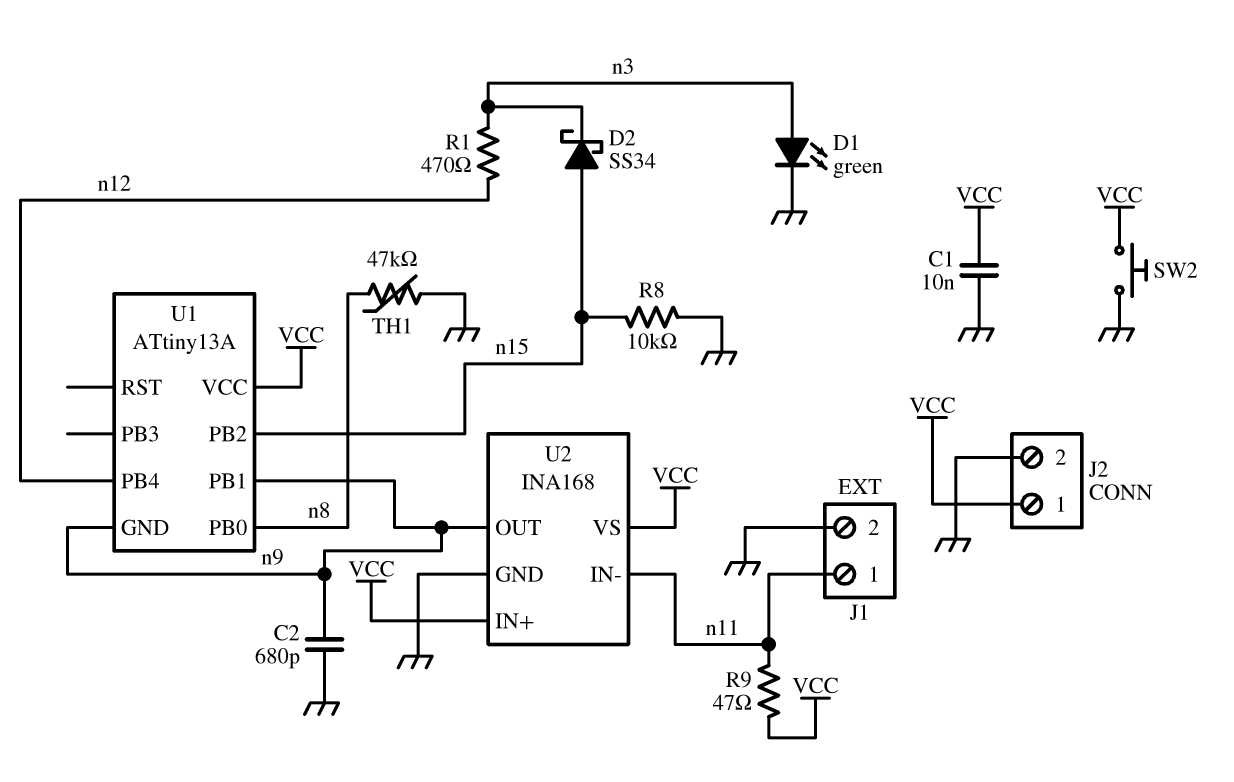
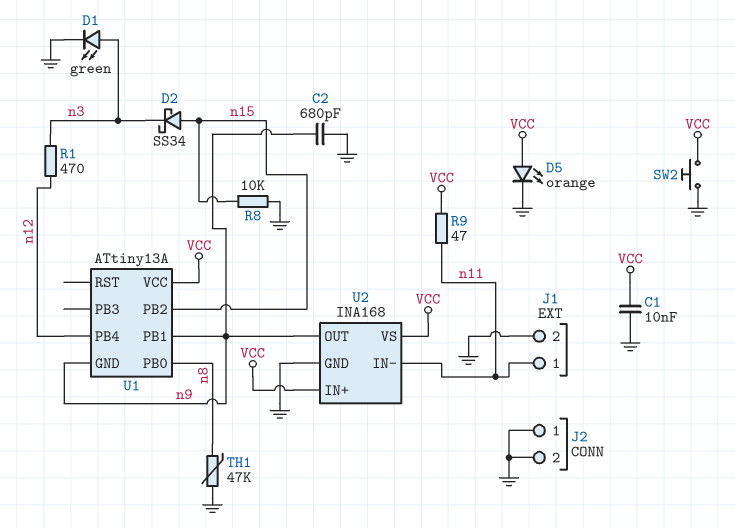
D5: none -> LED orange (A VCC, K GND)
J2 pin 1: VCC -> GND

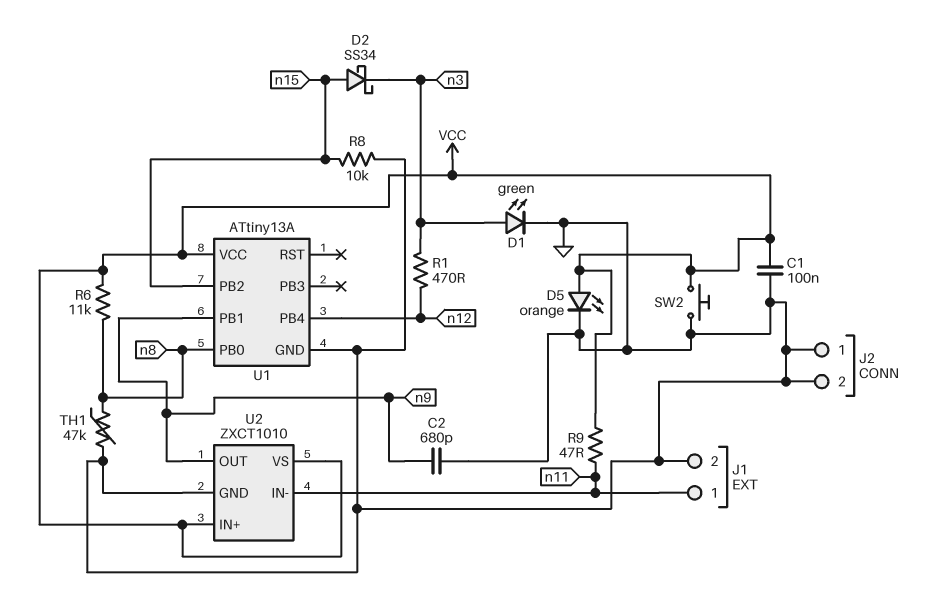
C1: 10nF (GND, VCC) -> 100nF (GND, VCC)
R6: none -> 11k (VCC, n8)
U1 pin GND: n9 -> GND
U2: INA168 -> ZXCT1010

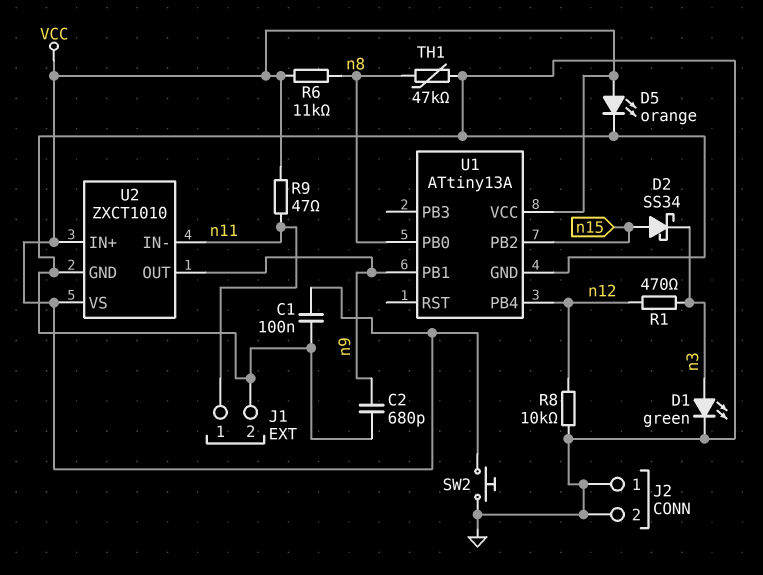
R8: 10k (GND, n15) -> 10k (GND, n12)

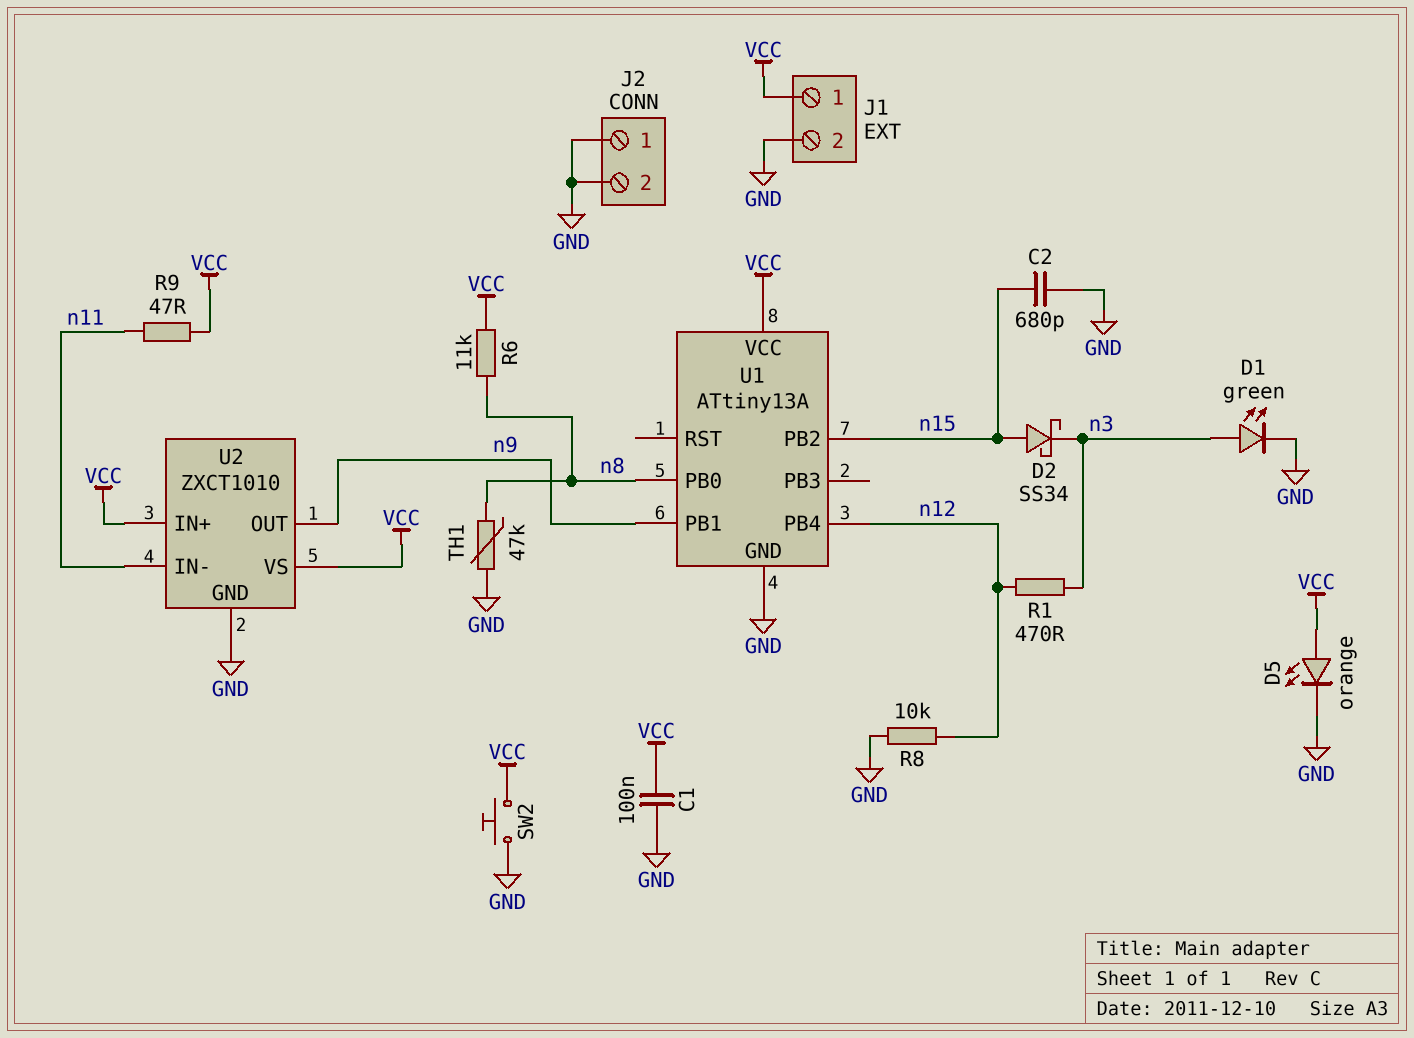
C2: 680pF (GND, n9) -> 680pF (GND, n15)
J1 pin 1: n11 -> VCC

